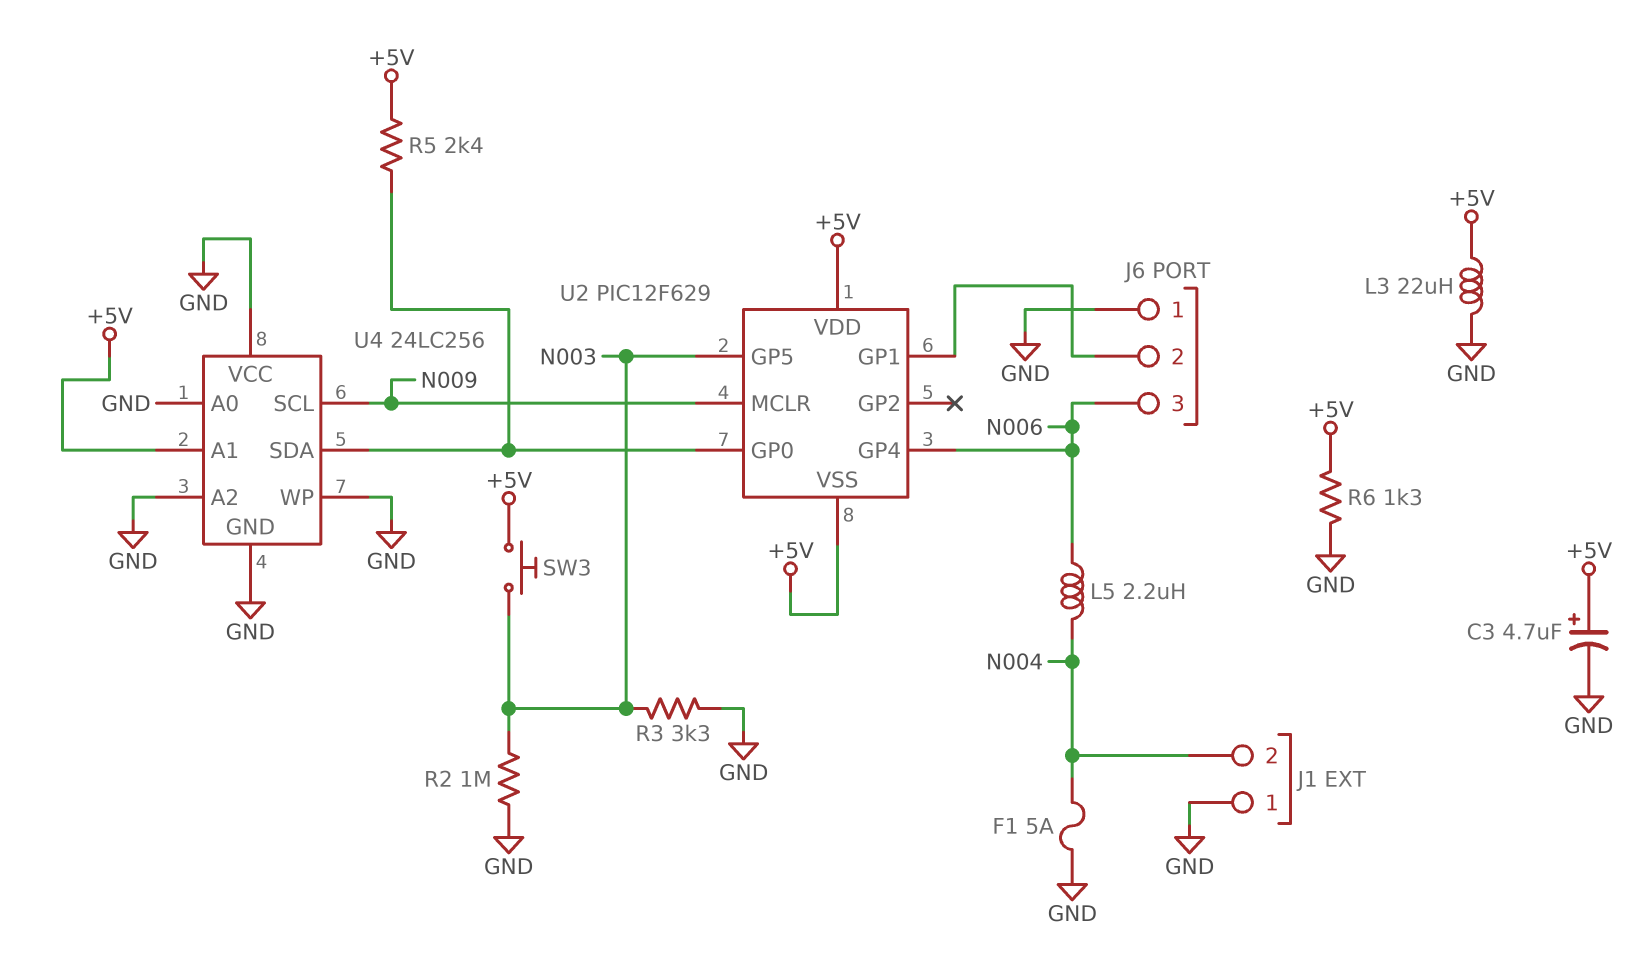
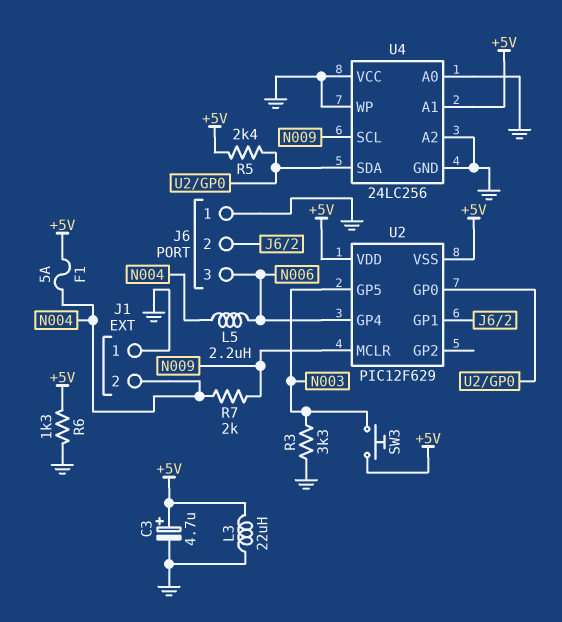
F1: 5A (GND, N004) -> 5A (+5V, N004)
R2: 1M (GND, N003) -> none
R7: none -> 2k (N004, N009)

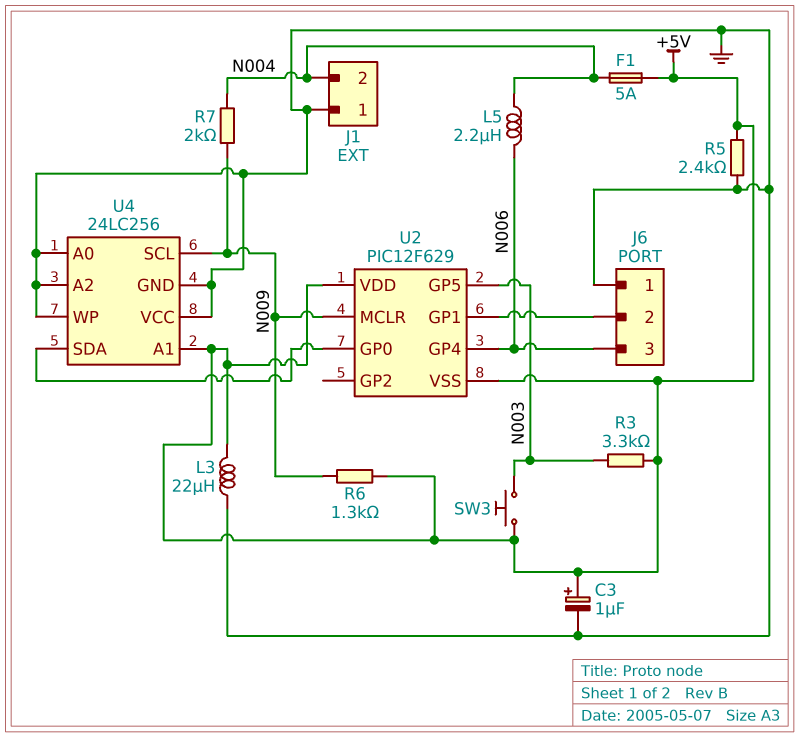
C3: 4.7uF (plus +5V, minus GND) -> 1uF (plus +5V, minus GND)
R3: 3.3k (GND, N003) -> 3.3k (+5V, N003)
R5: 2.4k (+5V, U2/GP0) -> 2.4k (+5V, GND)
R6: 1.3k (+5V, GND) -> 1.3k (+5V, N009)

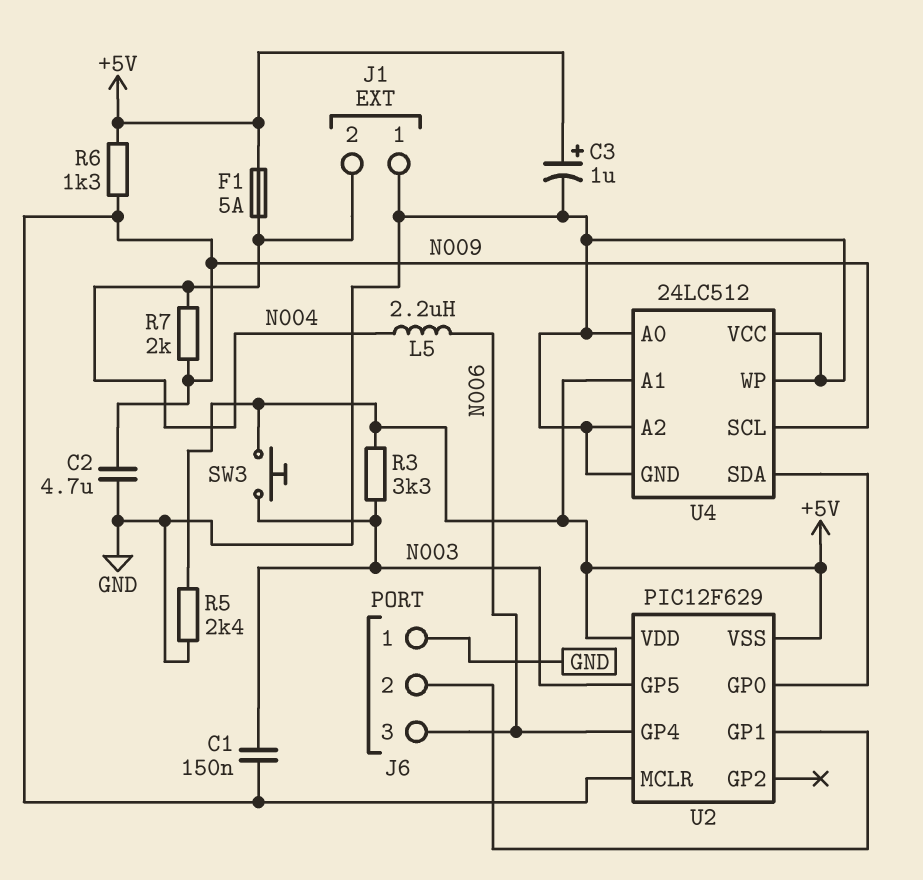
C1: none -> 150nF (N003, N009)
C2: none -> 4.7uF (GND, N009)
L3: 22uH (+5V, GND) -> none
U4: 24LC256 -> 24LC512

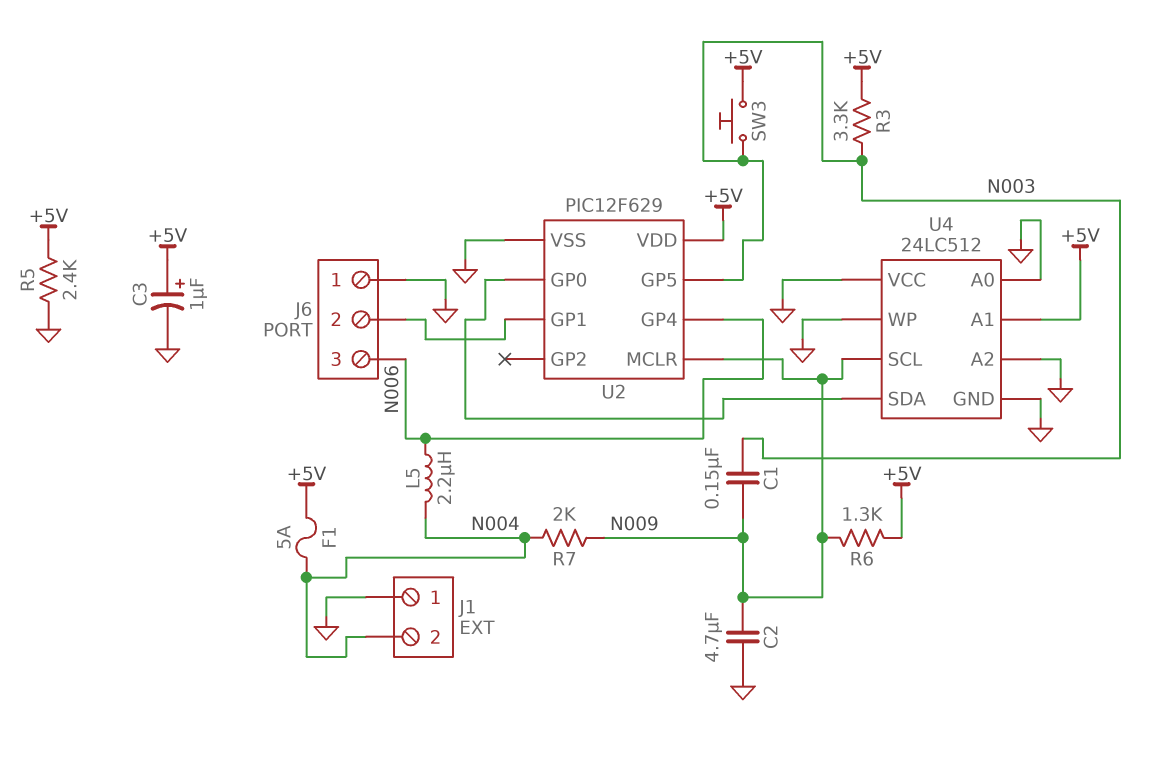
U2 pin VSS: +5V -> GND

